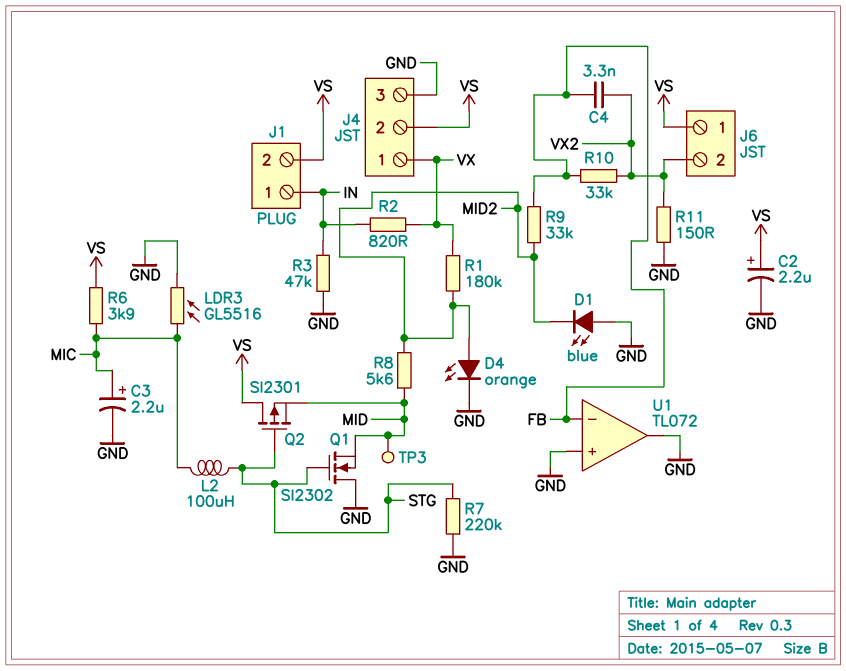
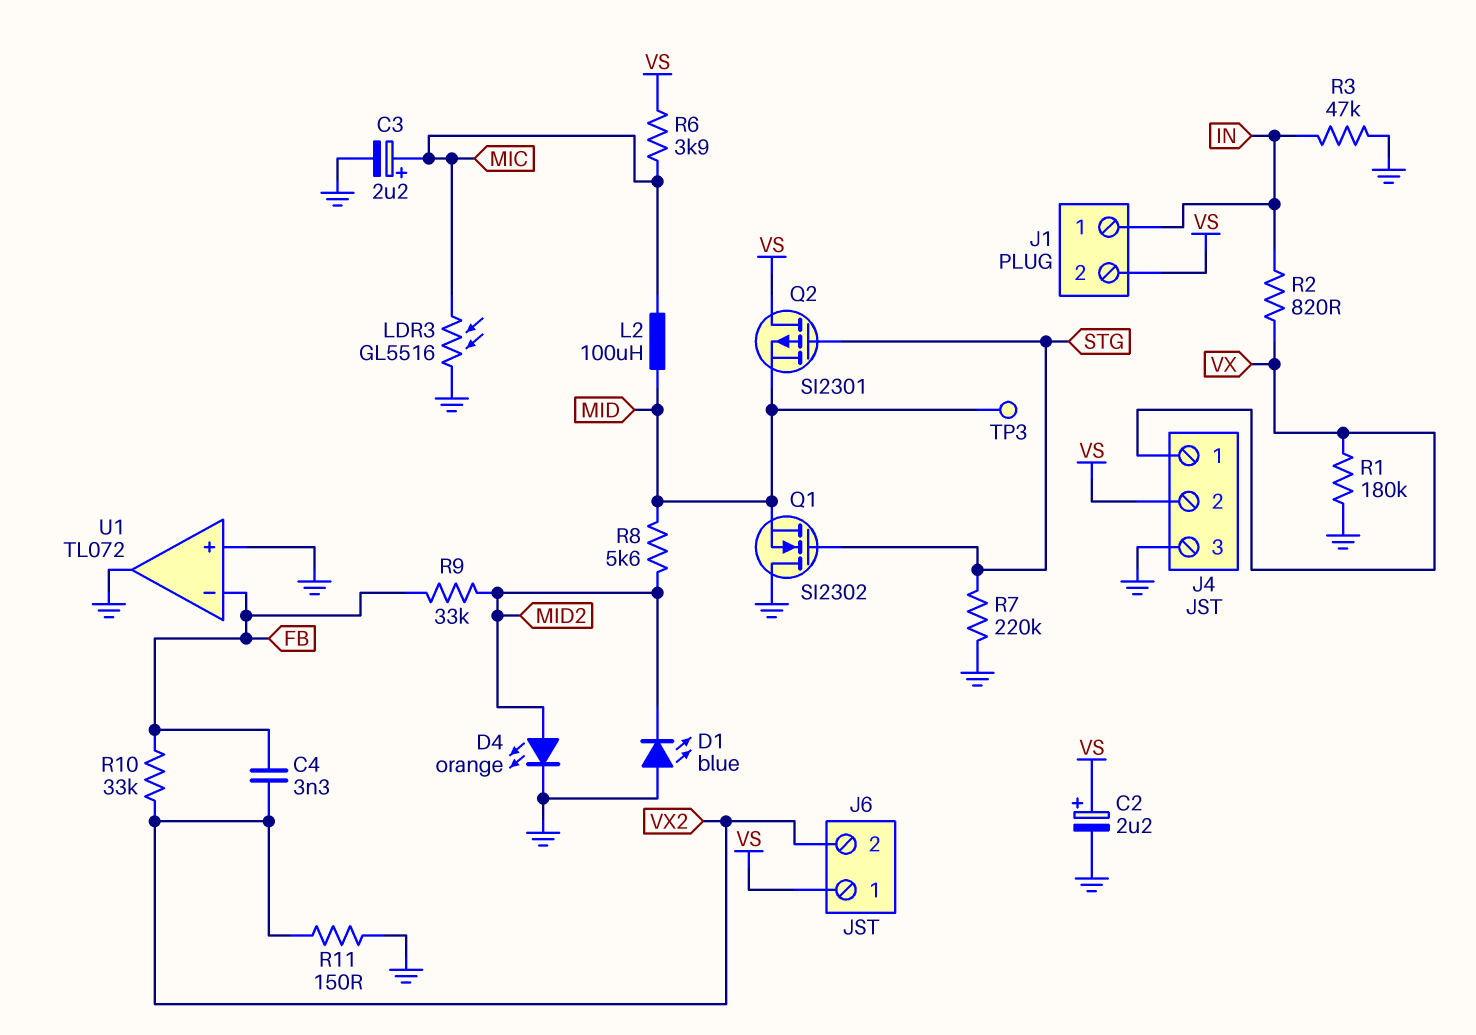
L2: 100uH (MIC, STG) -> 100uH (MIC, MID)
R1: 180k (MID2, VX) -> 180k (GND, VX)

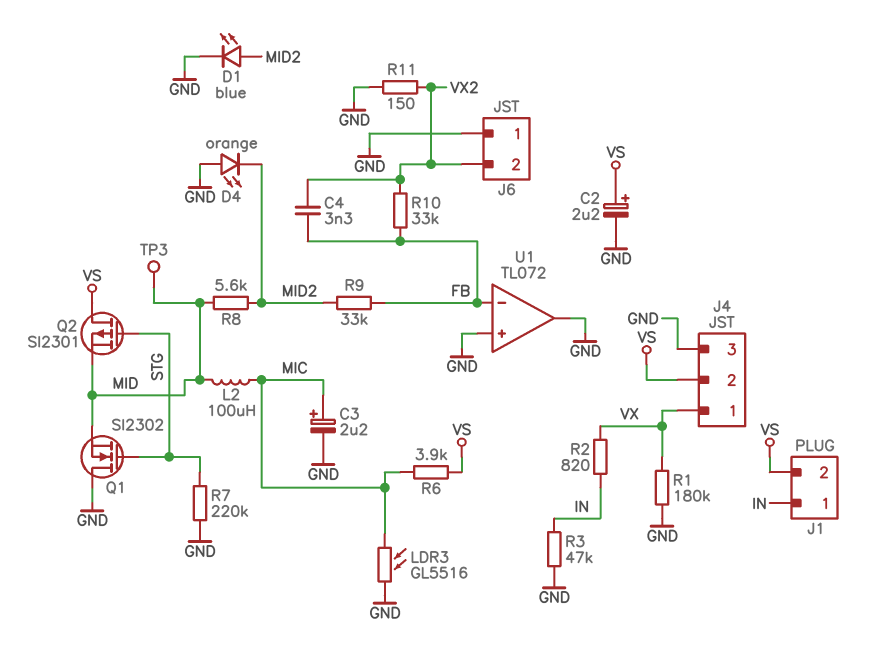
D1: LED blue (A GND, K MID2) -> LED blue (A MID2, K GND)
D4: LED orange (A MID2, K GND) -> LED orange (A GND, K MID2)
J6 pin 1: VS -> GND

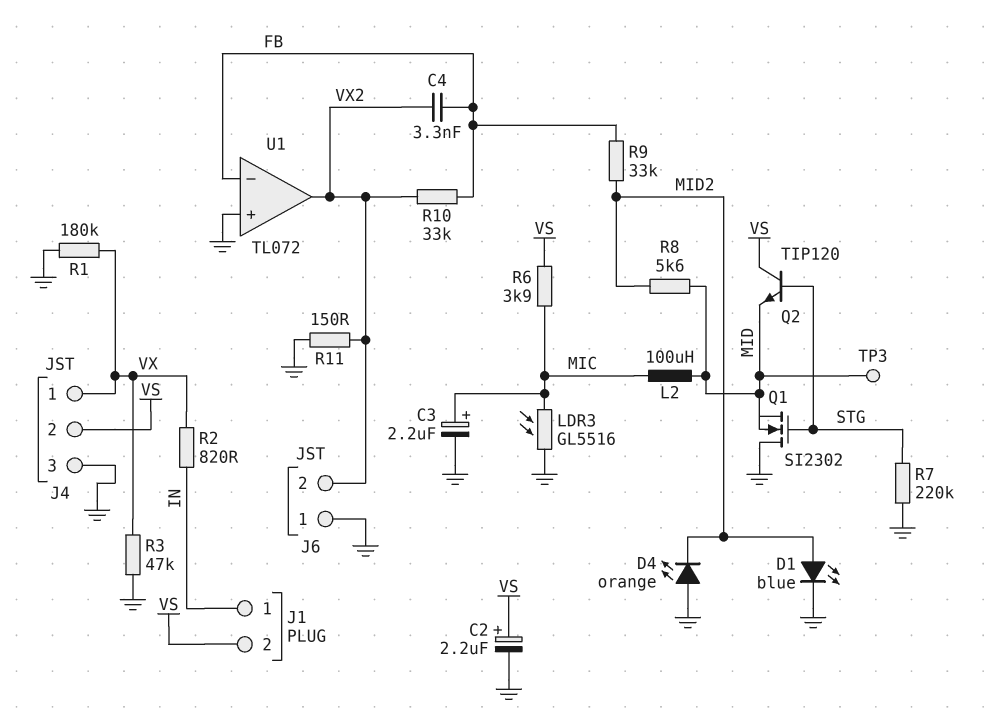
Q2: PMOS SI2301 (G STG, D VS, S MID) -> NPN TIP120 (B STG, C VS, E MID)
R3: 47k (GND, IN) -> 47k (GND, VX)
U1 pin out: GND -> VX2

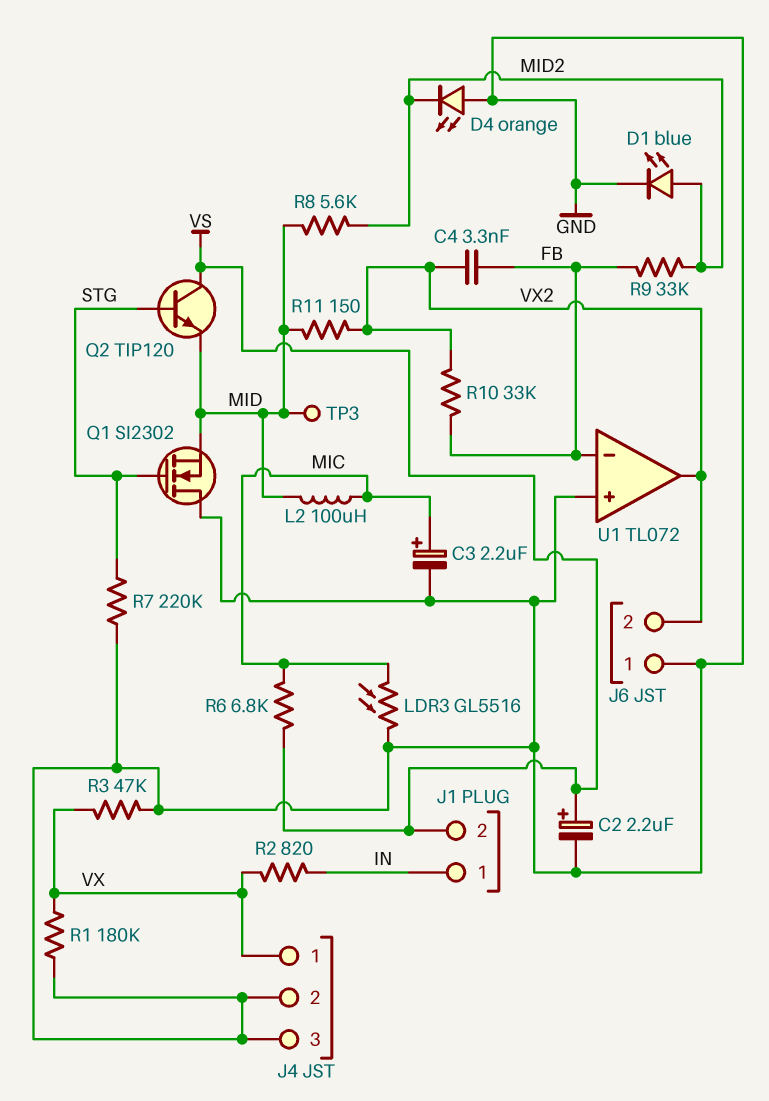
J4 pin 2: VS -> GND
R6: 3.9k (MIC, VS) -> 6.8k (MIC, VS)
R11: 150 (GND, VX2) -> 150 (MID, VX2)

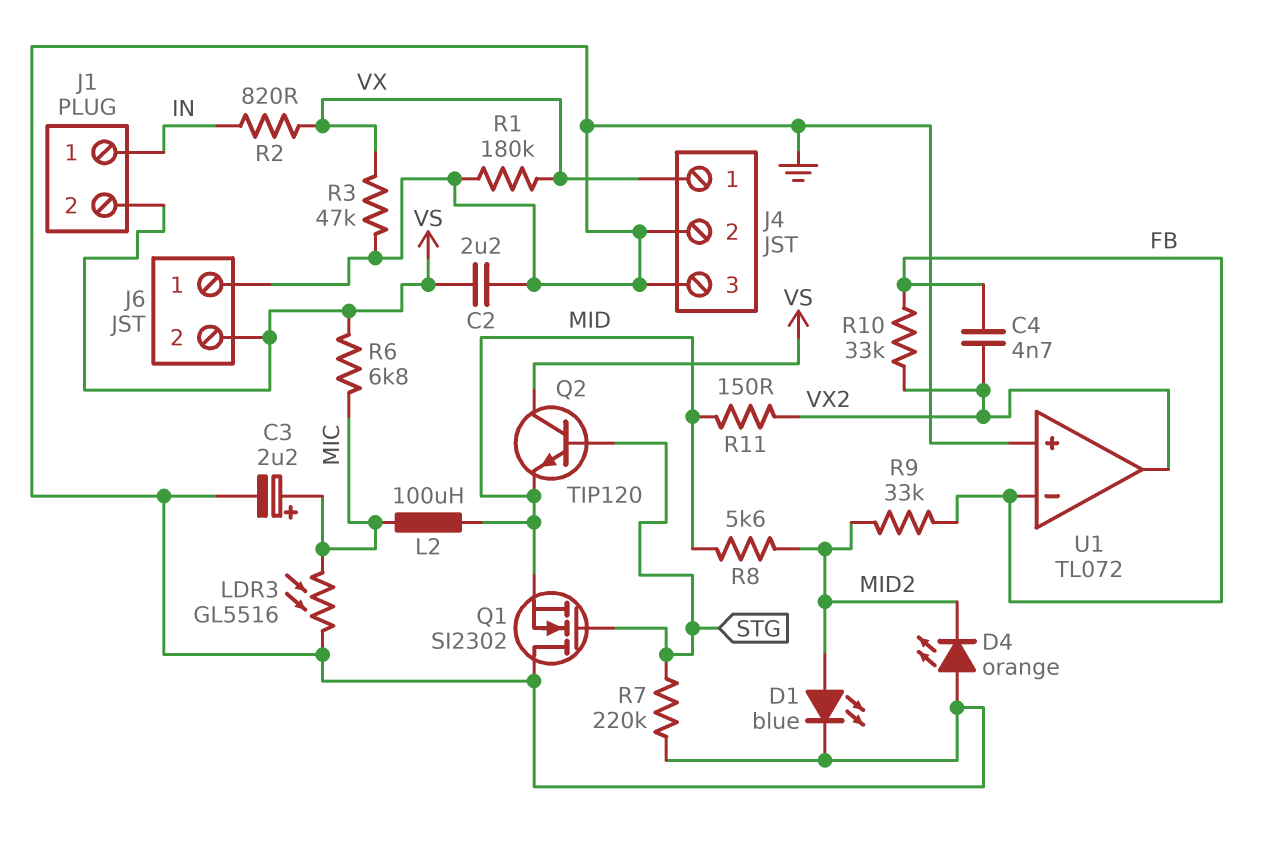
C2: 2.2uF (plus VS, minus GND) -> 2.2uF (GND, VS)
C4: 3.3nF (FB, VX2) -> 4.7nF (FB, VX2)
J6 pin 2: VX2 -> VS
TP3: test point (MID) -> none

